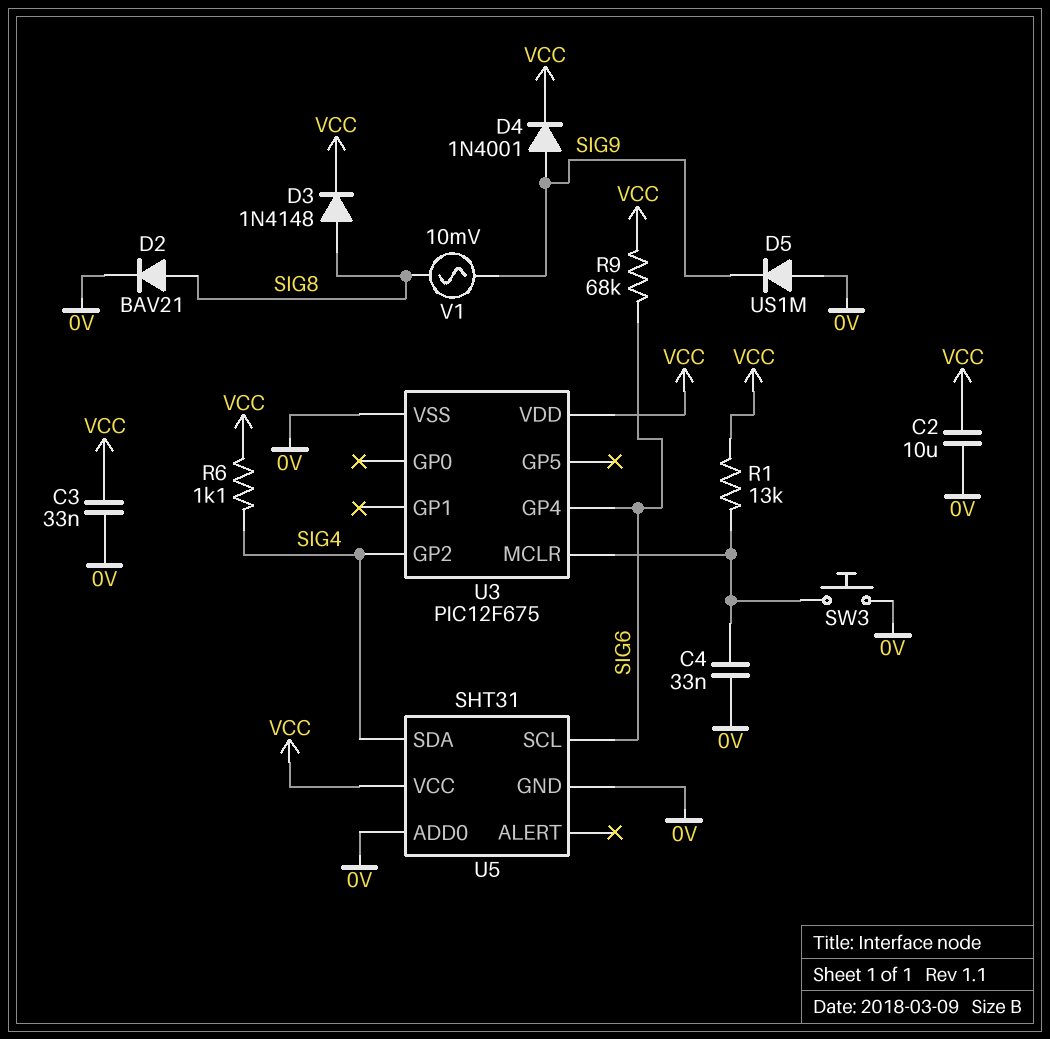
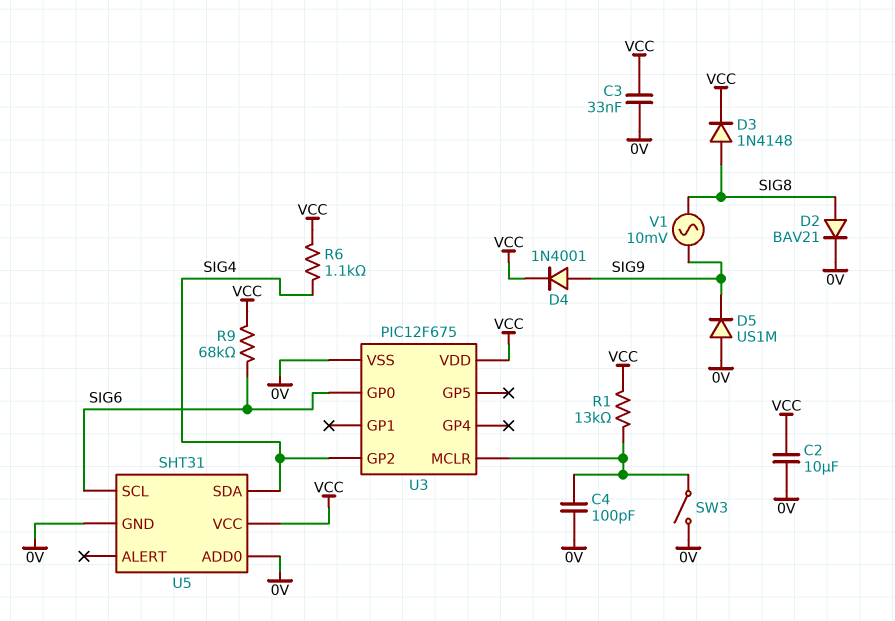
C4: 33nF (0V, U3/MCLR) -> 100pF (0V, U3/MCLR)
SW3: button (0V, U3/MCLR) -> switch (0V, U3/MCLR)
U3 pin GP0: none -> SIG6
U3 pin GP4: SIG6 -> none

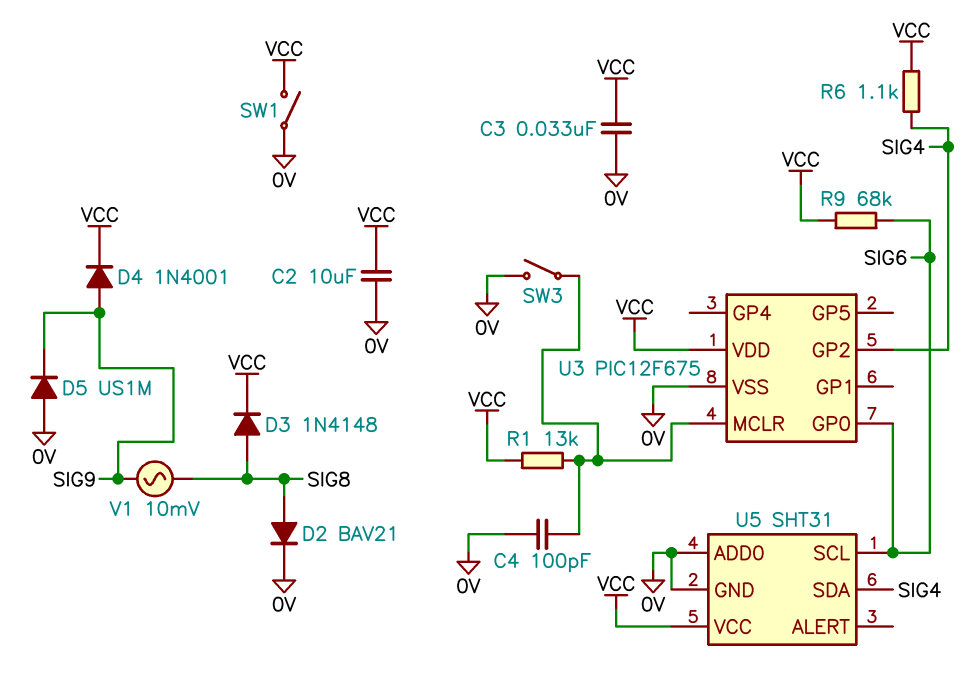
SW1: none -> switch (0V, VCC)

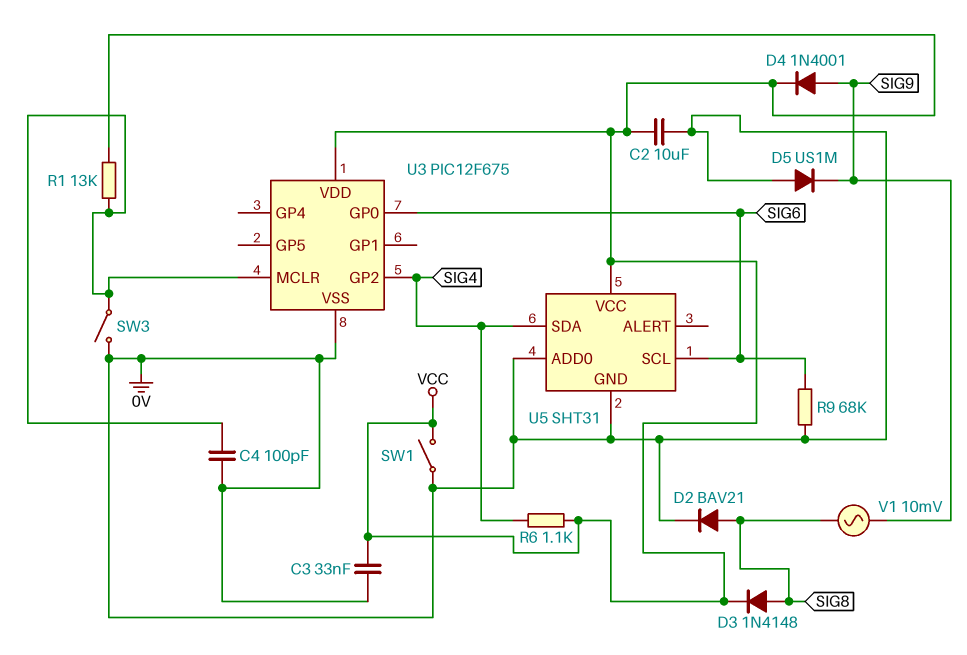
R9: 68k (SIG6, VCC) -> 68k (0V, SIG6)

